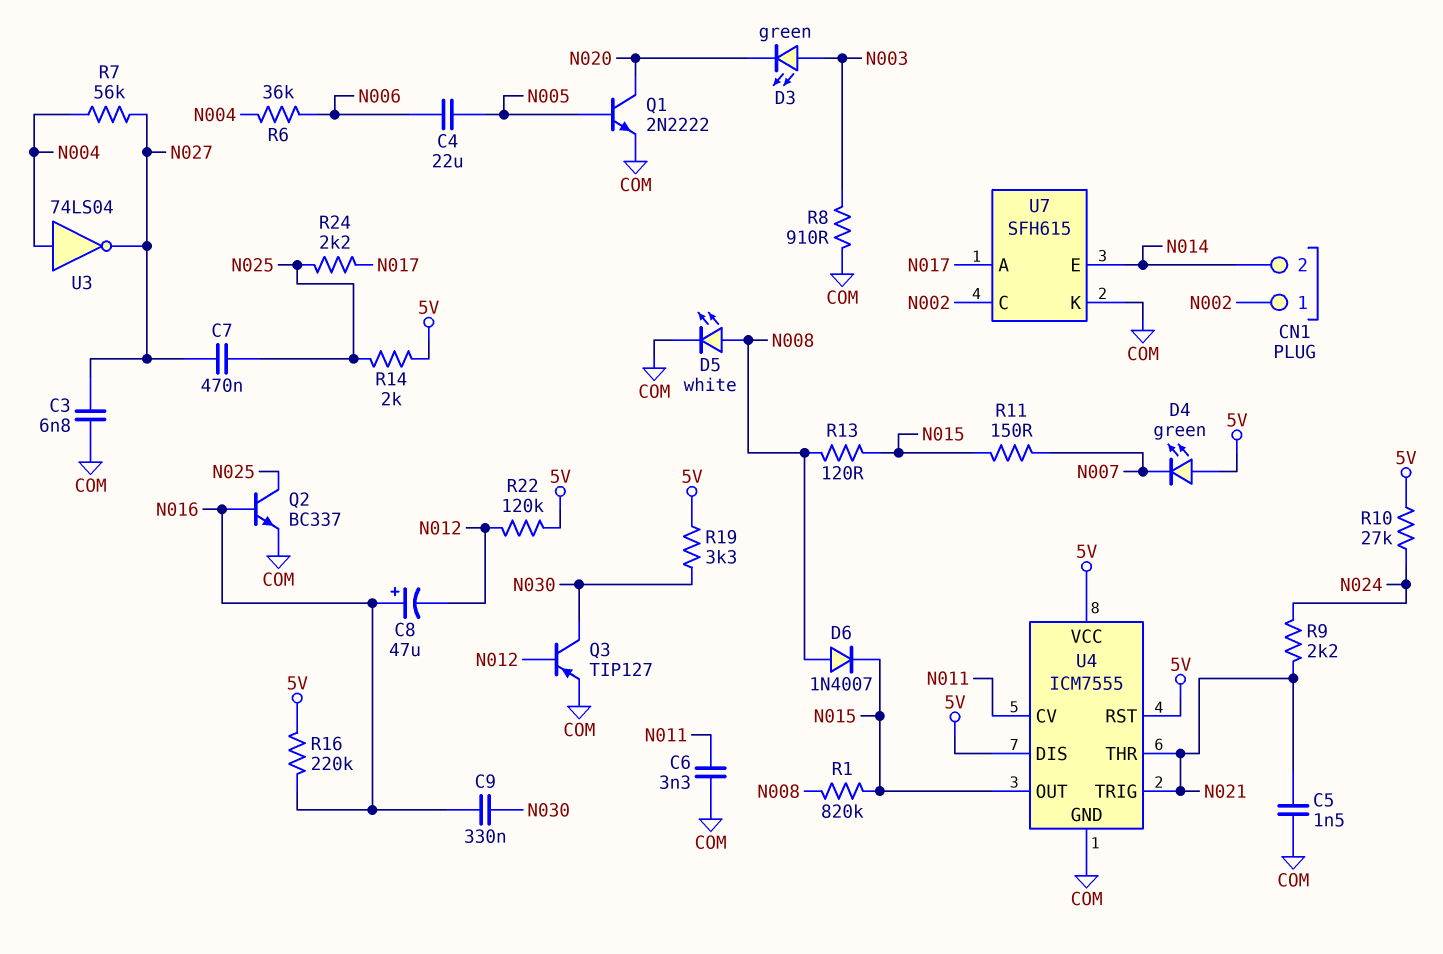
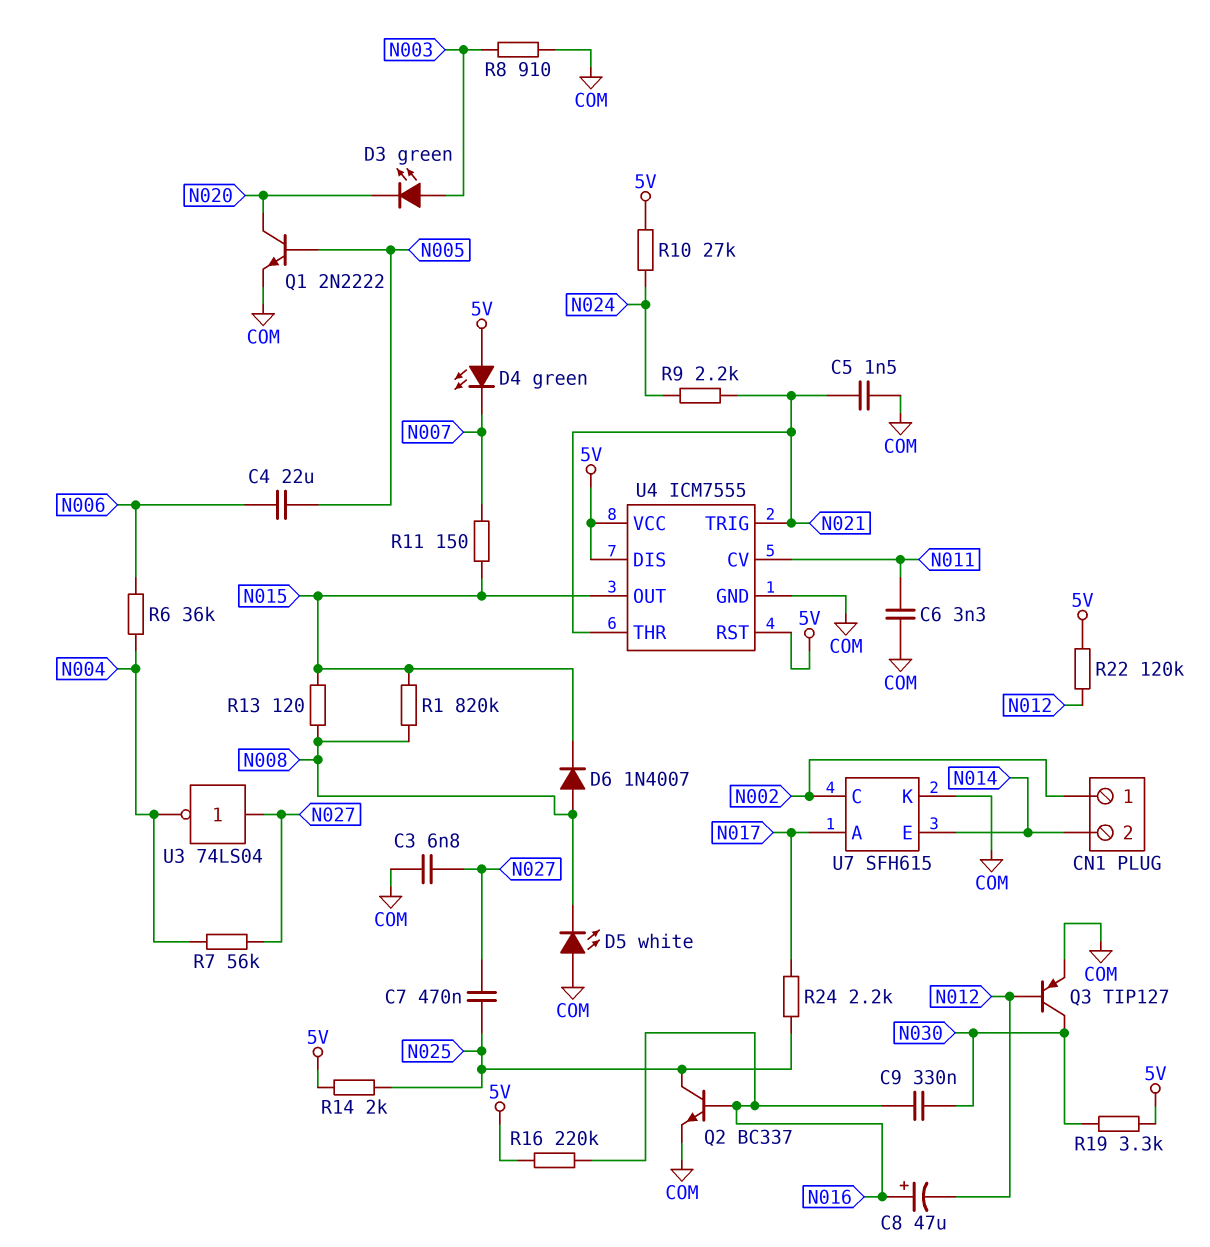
D5: LED white (A N008, K COM) -> LED white (A COM, K N008)
U3: NOT 74LS04 (in N004, out N027) -> NOT 74LS04 (in N027, out N004)

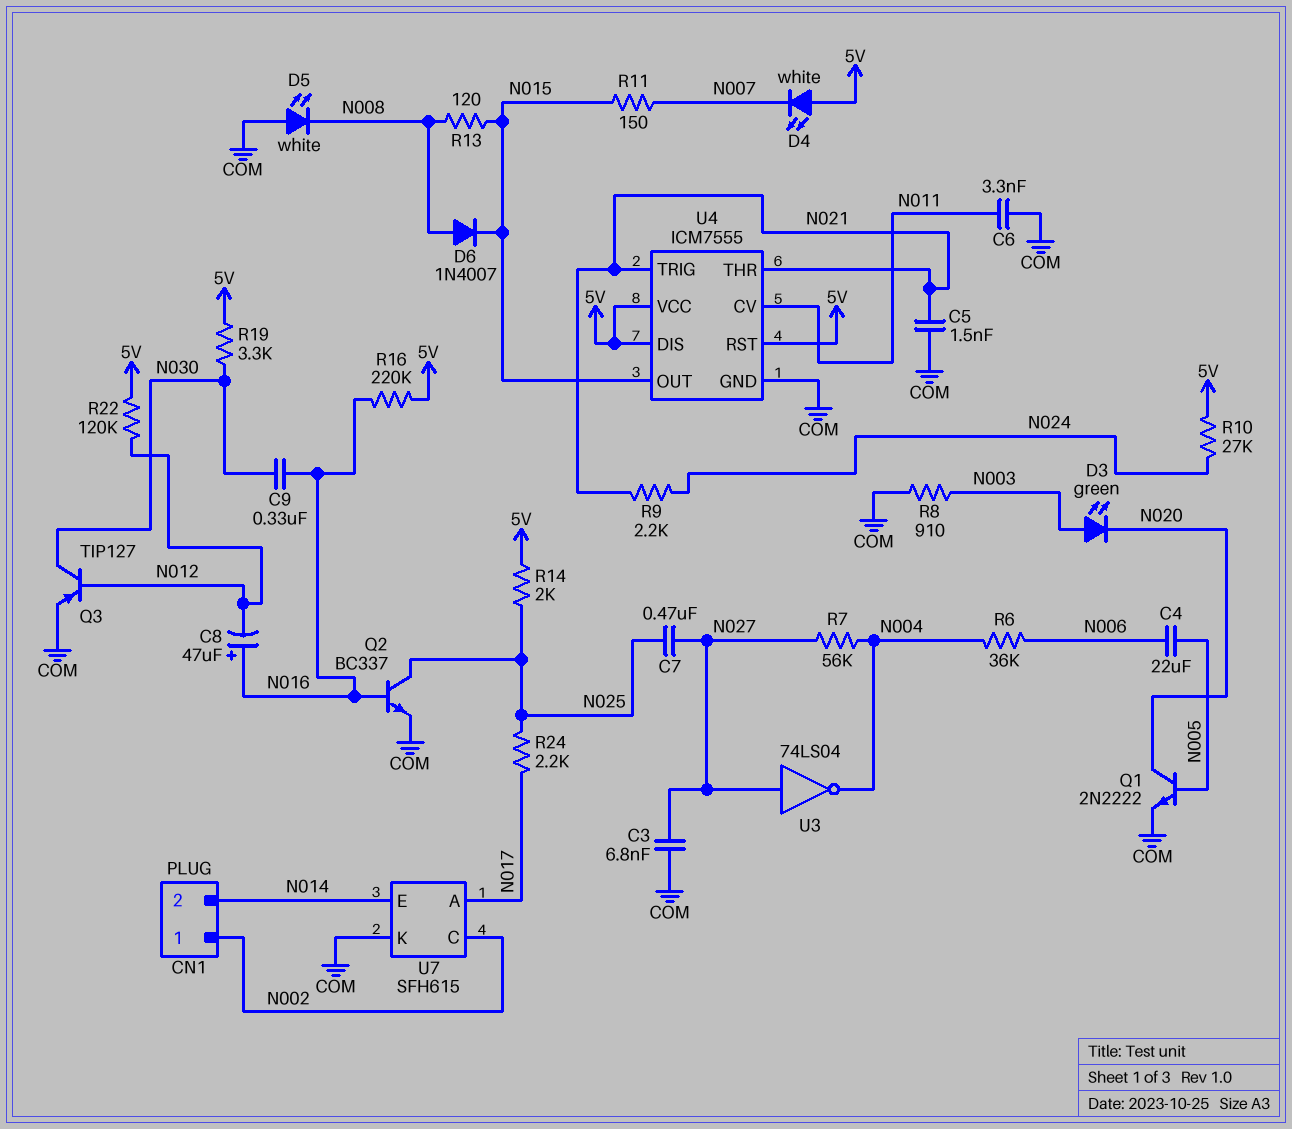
D4: LED green (A 5V, K N007) -> LED white (A 5V, K N007)
R1: 820k (N008, N015) -> none

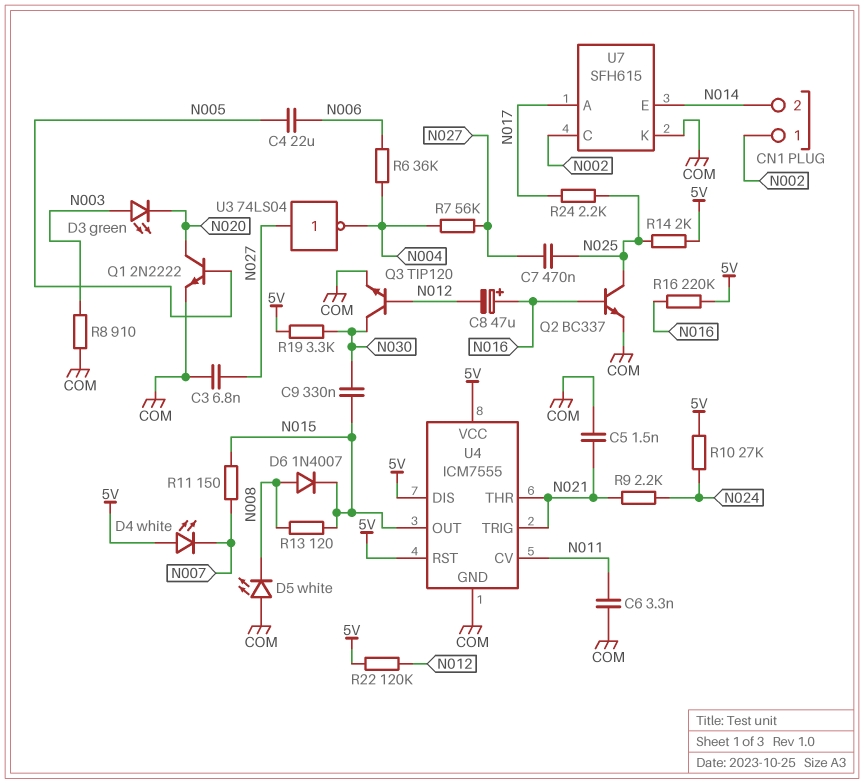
C9: 330nF (N016, N030) -> 330nF (N015, N030)
Q3: PNP TIP127 (B N012, C N030, E COM) -> NPN TIP120 (B N012, C N030, E COM)

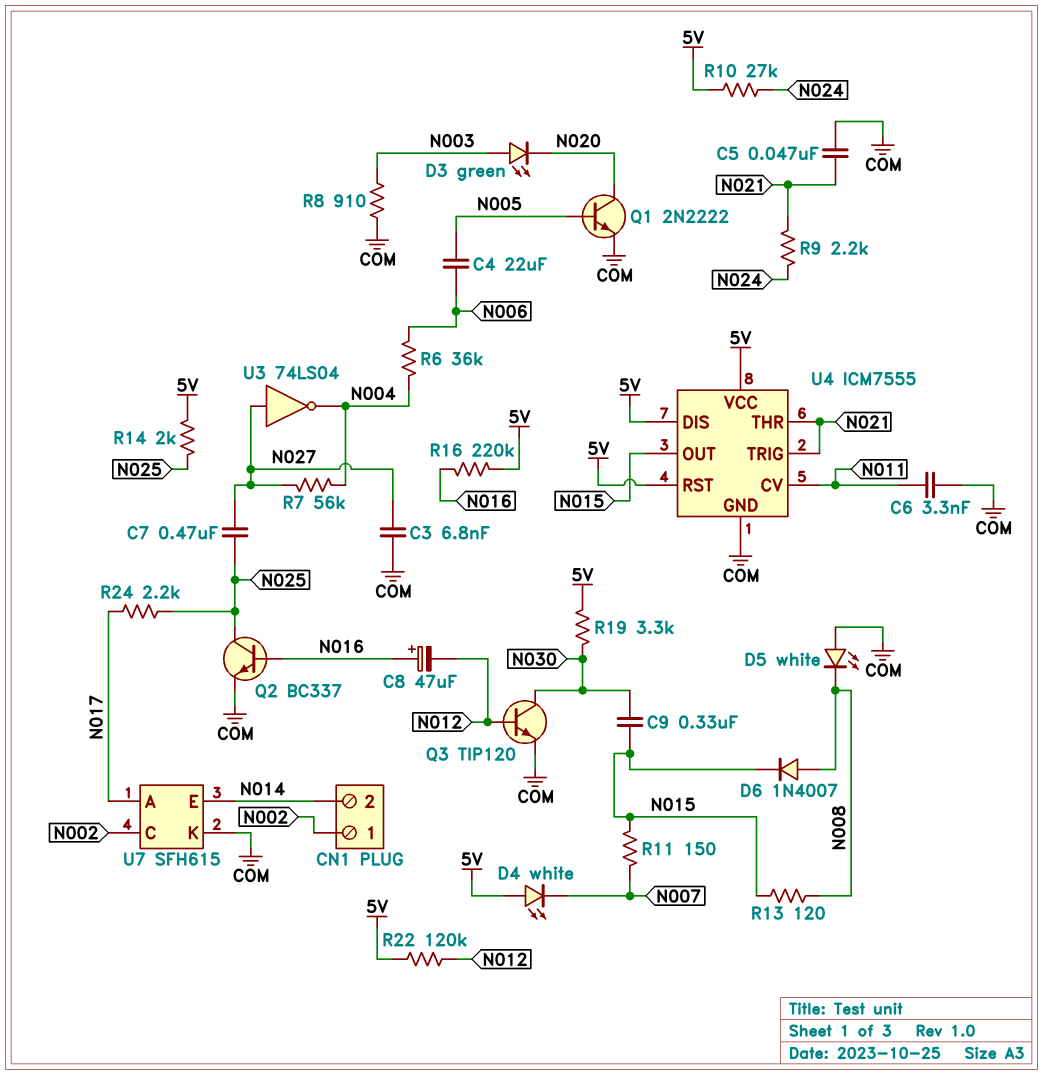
C5: 1.5nF (COM, N021) -> 47nF (COM, N021)

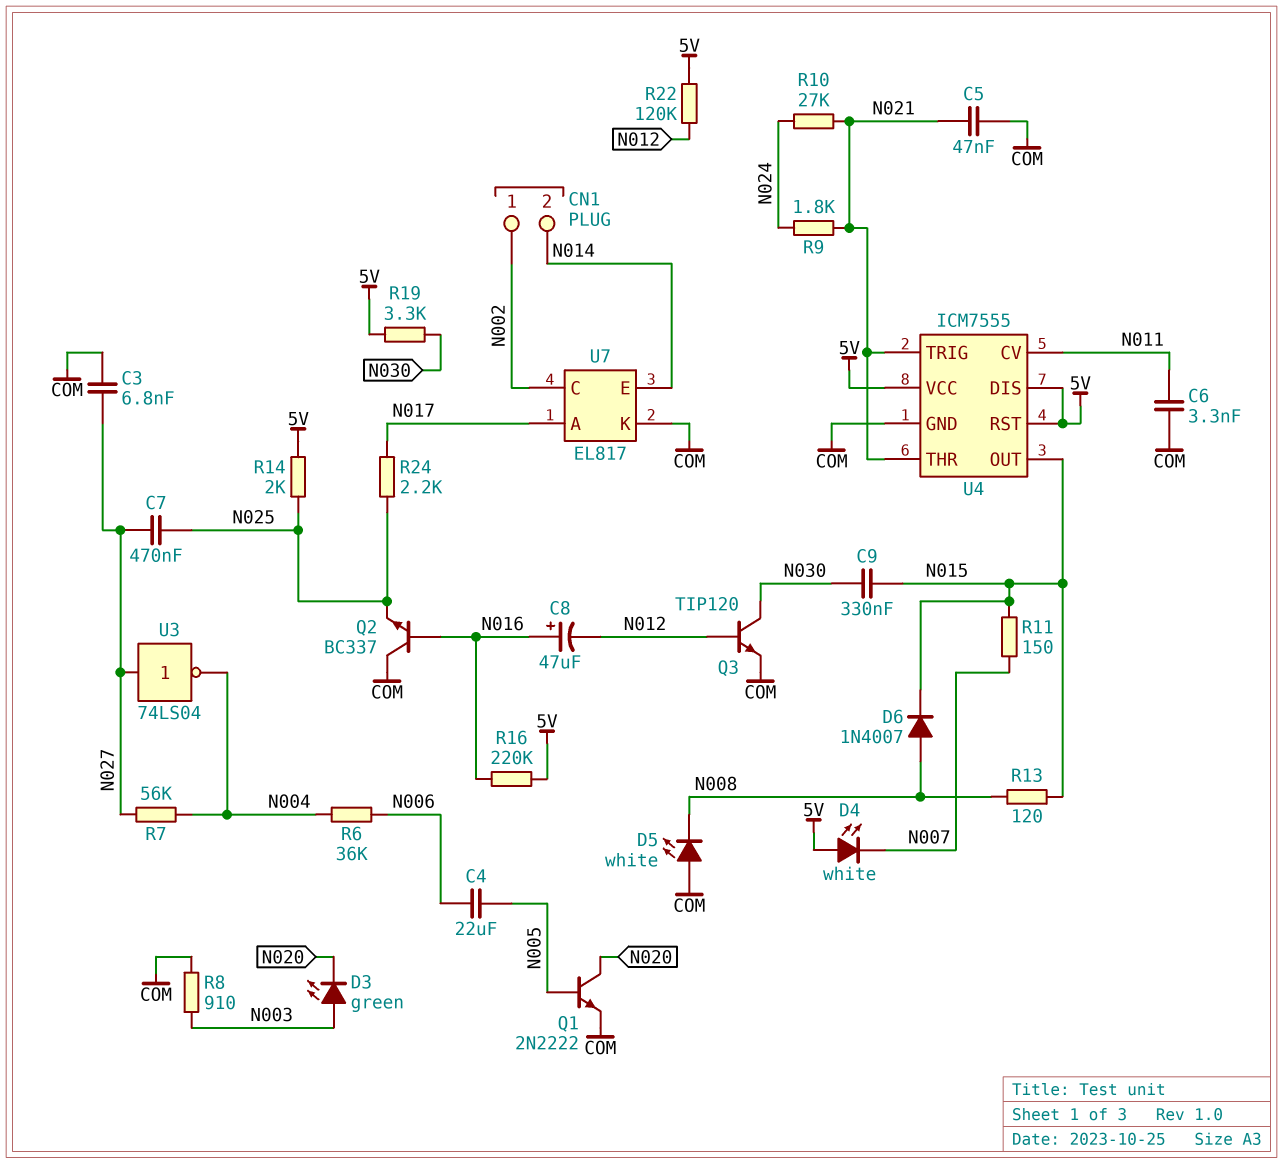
Q2: NPN BC337 (B N016, C N025, E COM) -> NPN BC337 (B N016, C COM, E N025)
R9: 2.2k (N021, N024) -> 1.8k (N021, N024)
R10: 27k (5V, N024) -> 27k (N021, N024)
U7: SFH615 -> EL817

